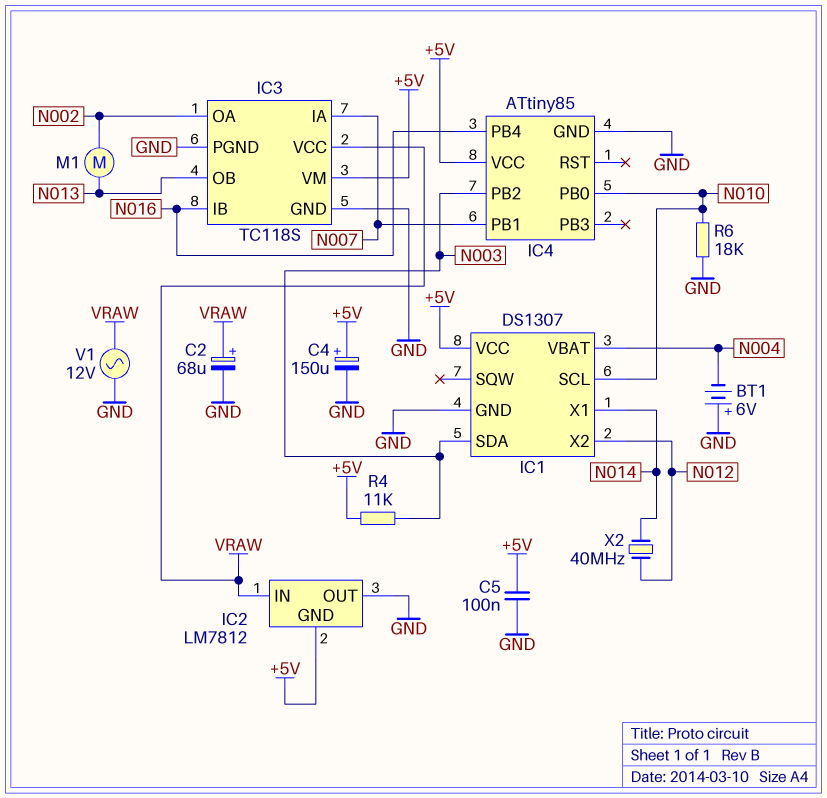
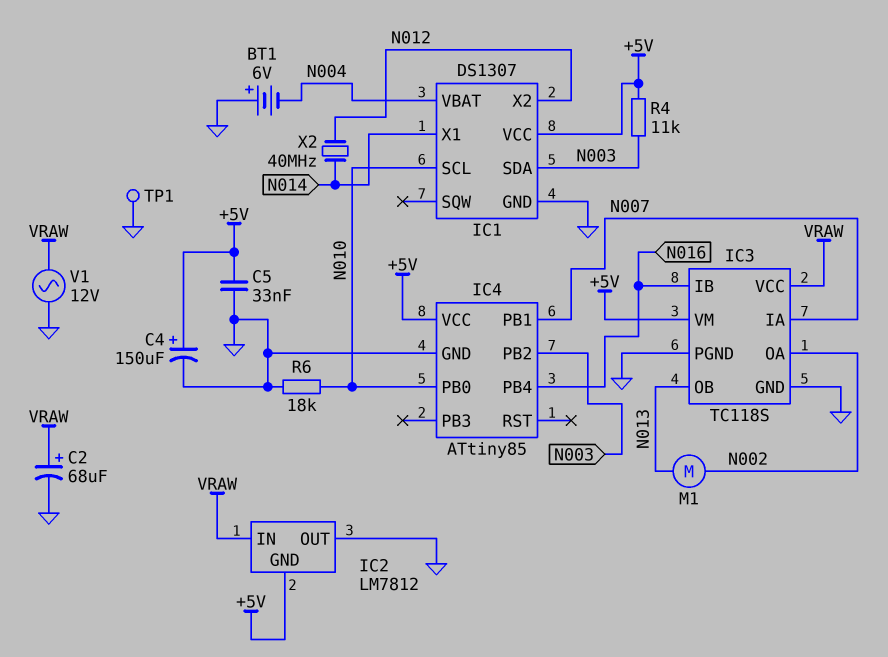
C5: 100nF (+5V, GND) -> 33nF (+5V, GND)
TP1: none -> test point (GND)

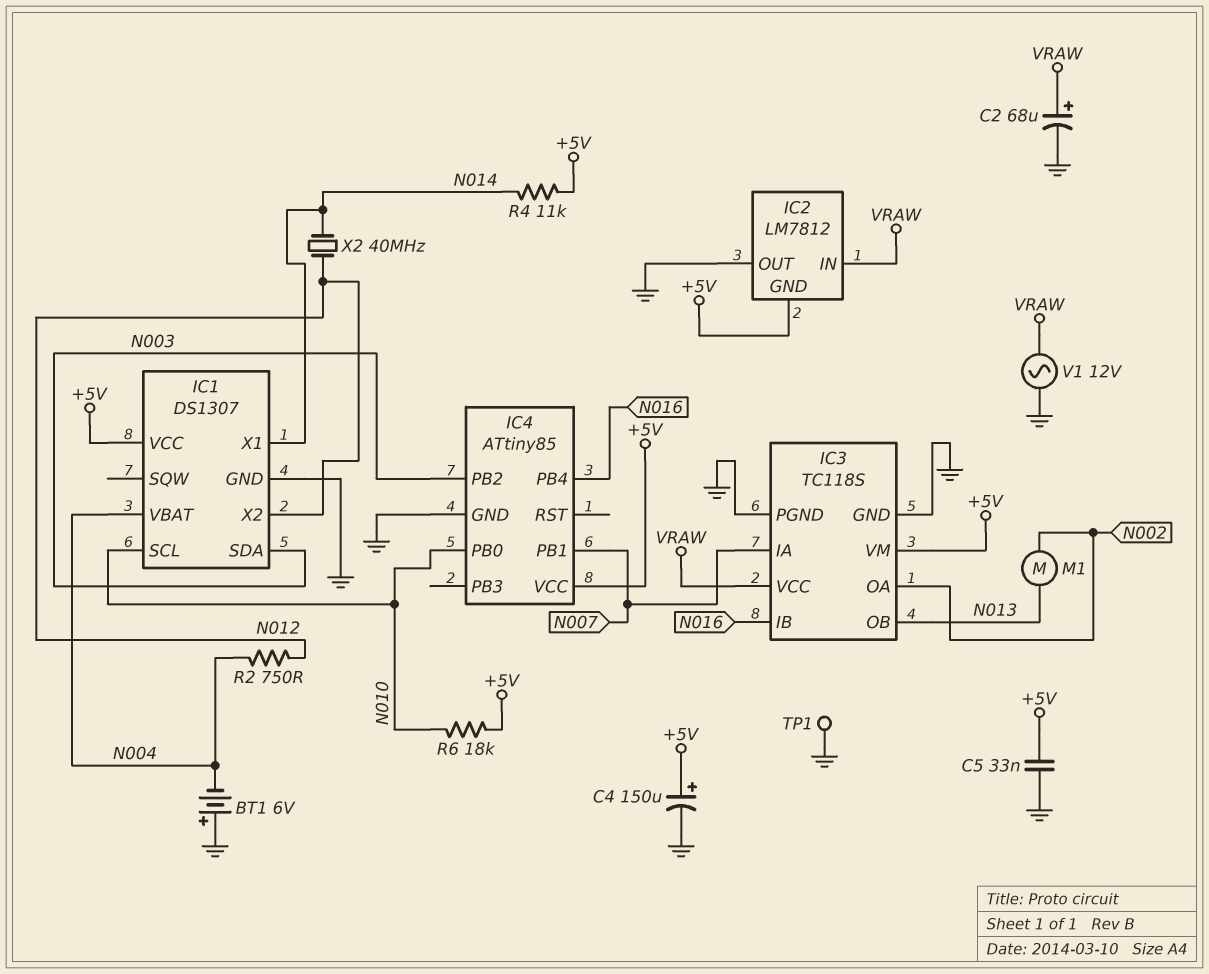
R2: none -> 750 (N004, N012)
R4: 11k (+5V, N003) -> 11k (+5V, N014)
R6: 18k (GND, N010) -> 18k (+5V, N010)

